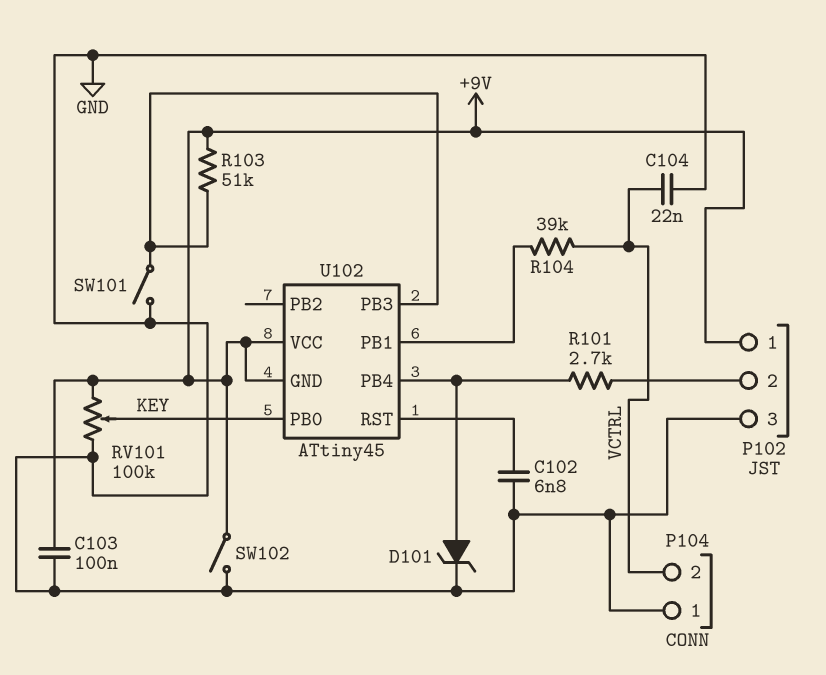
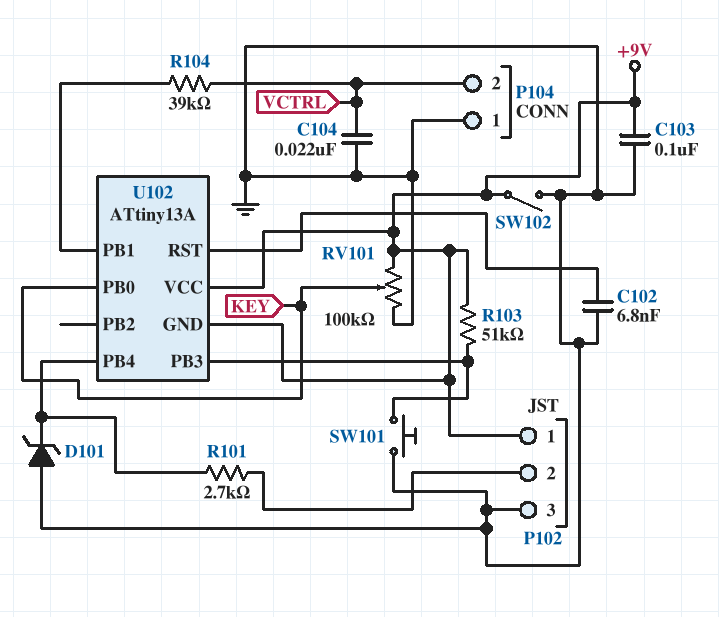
D101: zener (A U102/PB4, K GND) -> zener (A GND, K U102/PB4)
SW101: switch (GND, U102/PB3) -> button (GND, U102/PB3)
U102: ATtiny45 -> ATtiny13A

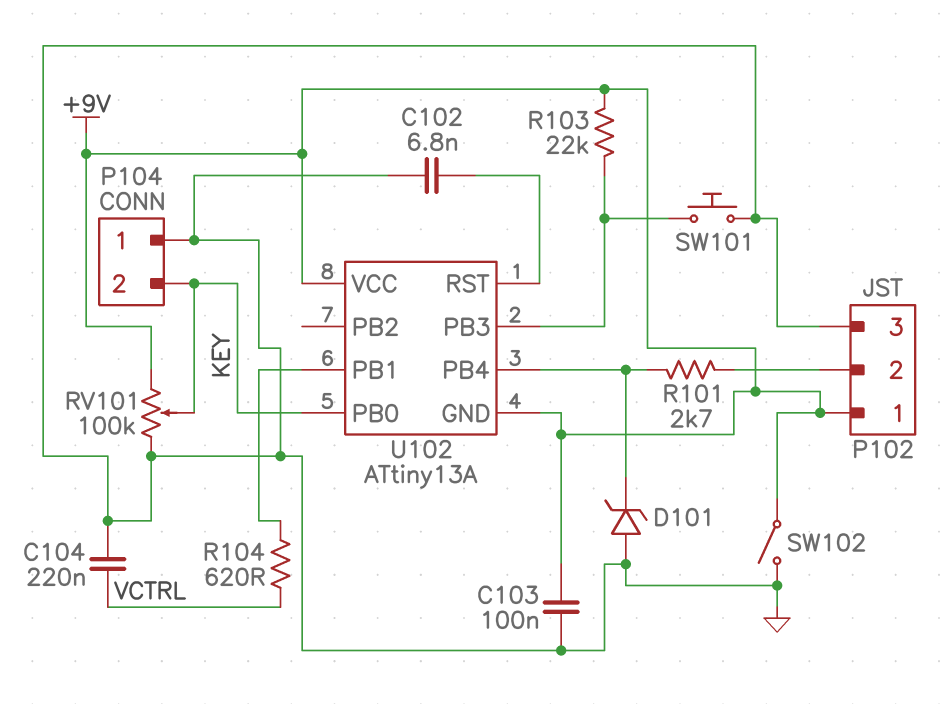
C104: 22nF (GND, VCTRL) -> 220nF (GND, VCTRL)
P104 pin 2: VCTRL -> KEY
R103: 51k (+9V, U102/PB3) -> 22k (+9V, U102/PB3)
R104: 39k (U102/PB1, VCTRL) -> 620 (U102/PB1, VCTRL)

